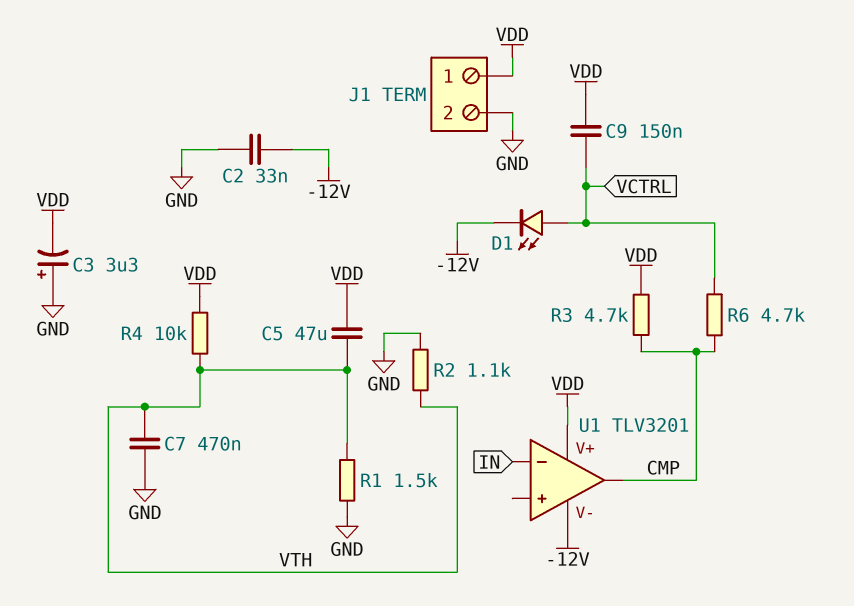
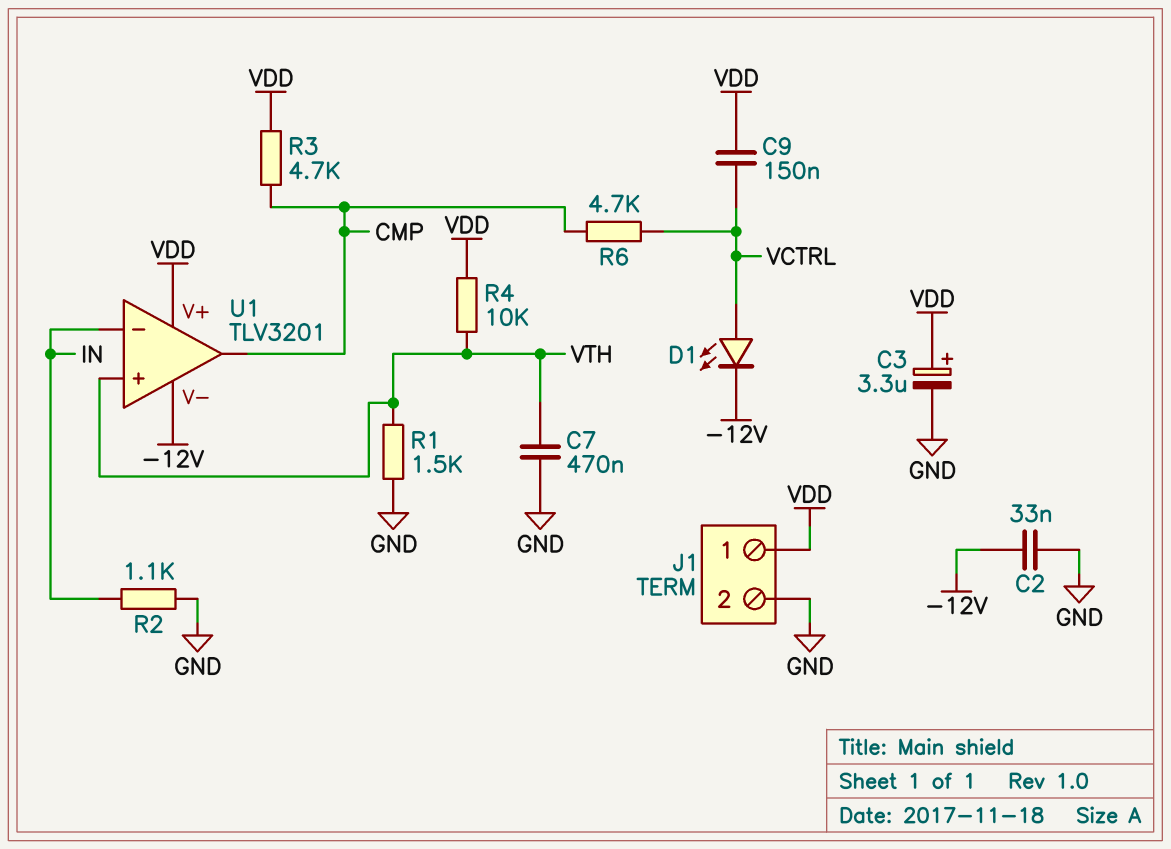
C3: 3.3uF (plus GND, minus VDD) -> 3.3uF (plus VDD, minus GND)
C5: 47uF (VDD, VTH) -> none
R2: 1.1k (GND, VTH) -> 1.1k (GND, IN)
U1 pin in+: none -> VTH

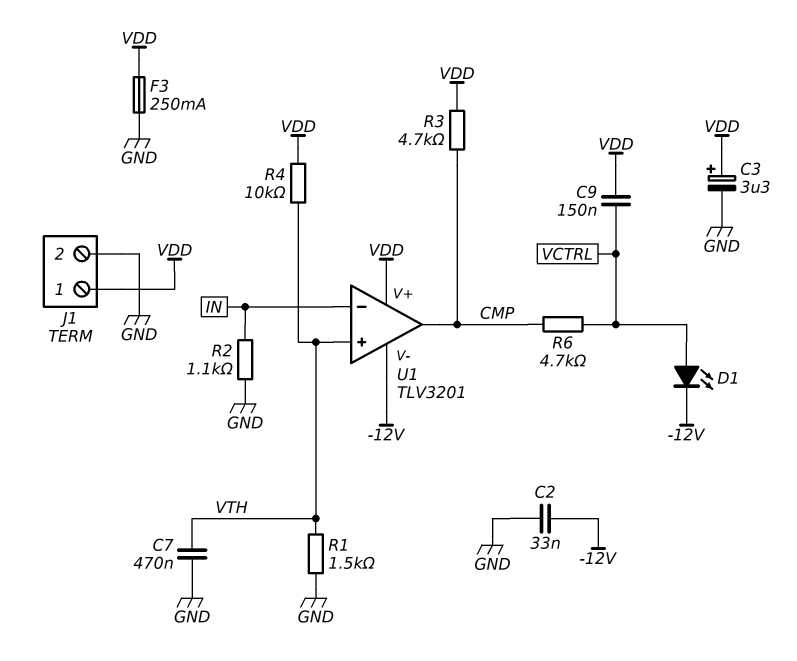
F3: none -> 250mA (GND, VDD)

